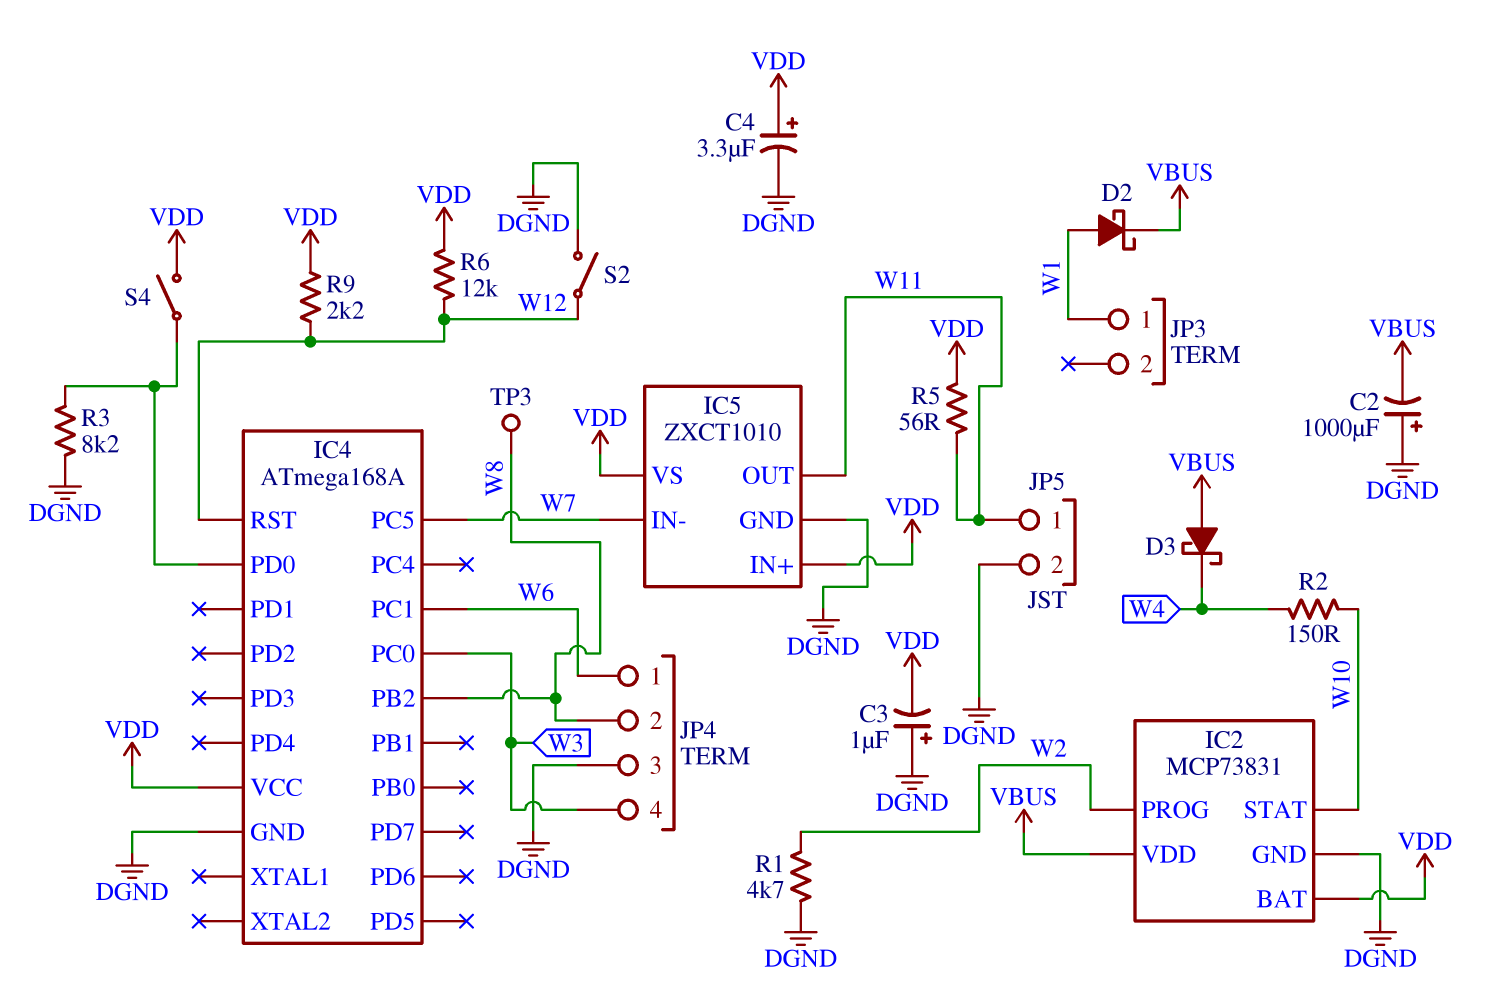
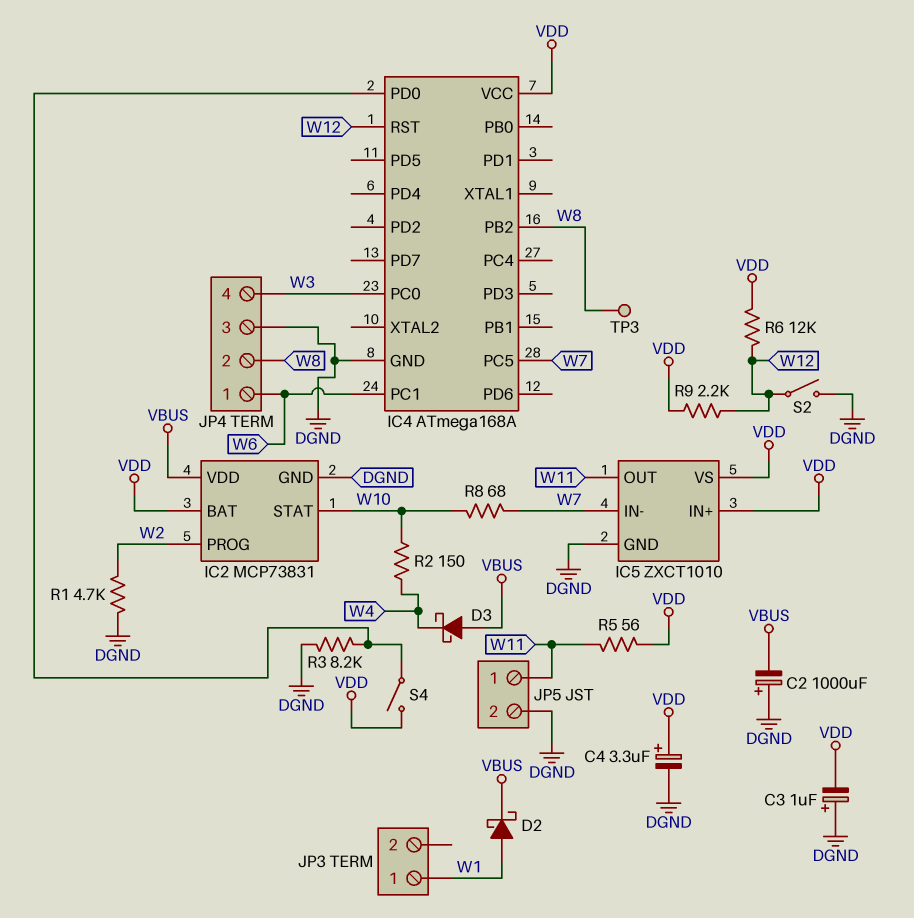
R8: none -> 68 (W7, W10)

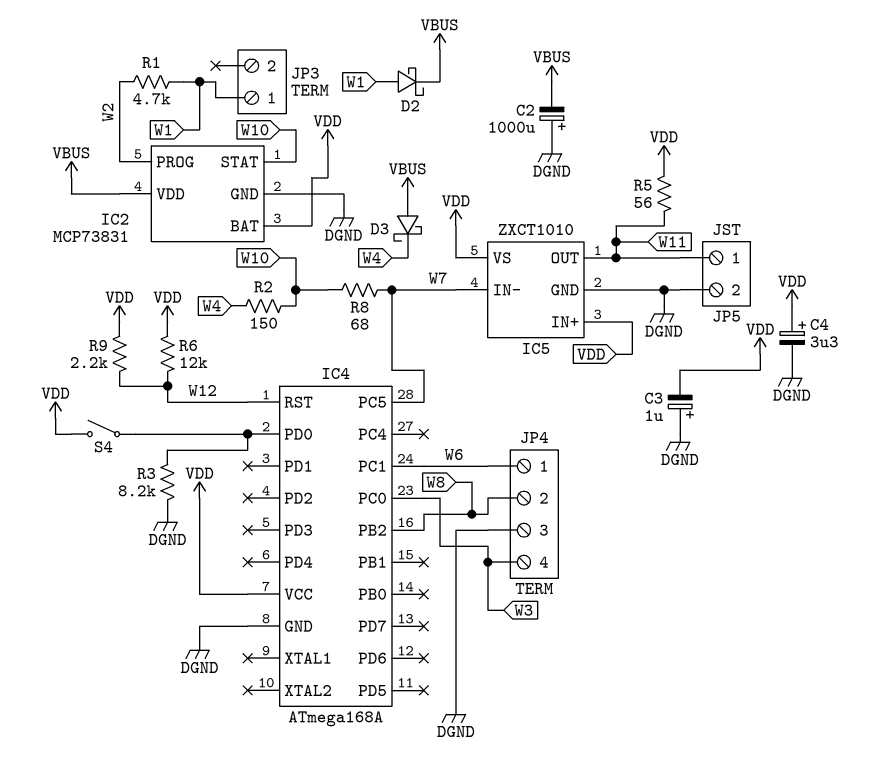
R1: 4.7k (DGND, W2) -> 4.7k (W1, W2)
S2: switch (DGND, W12) -> none
TP3: test point (W8) -> none

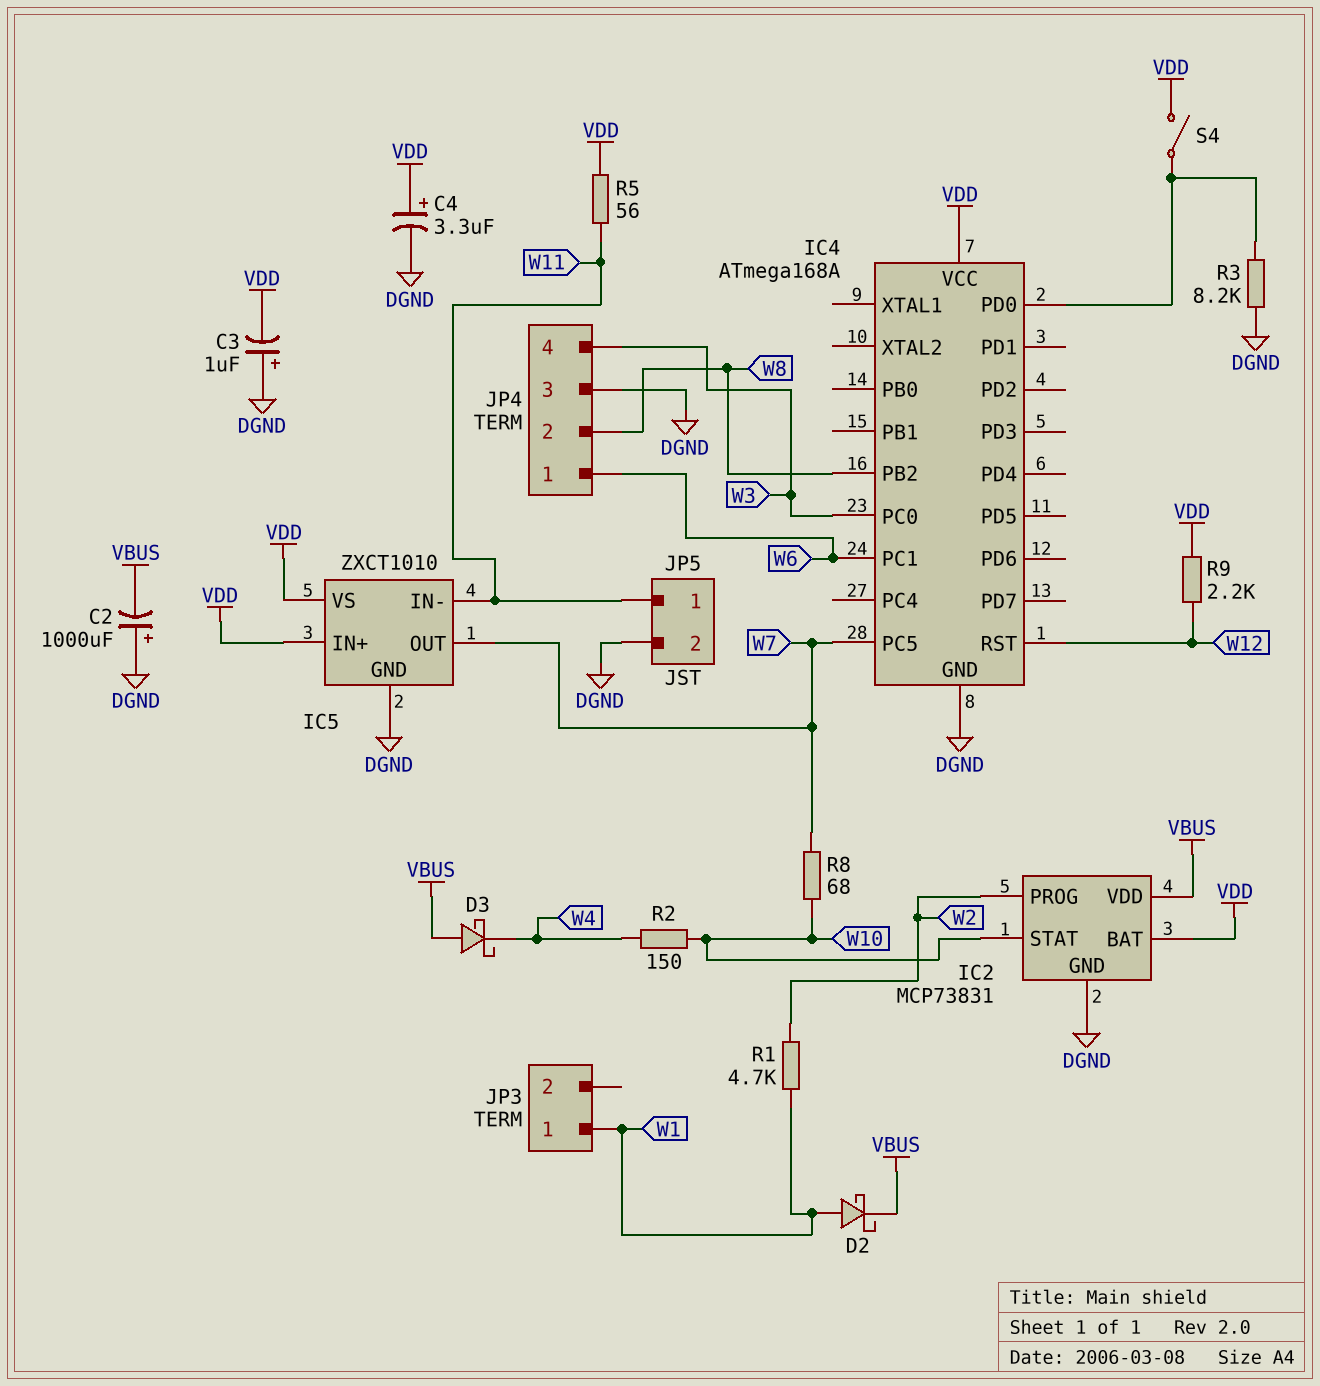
IC5 pin IN-: W7 -> W11
IC5 pin OUT: W11 -> W7
R6: 12k (VDD, W12) -> none

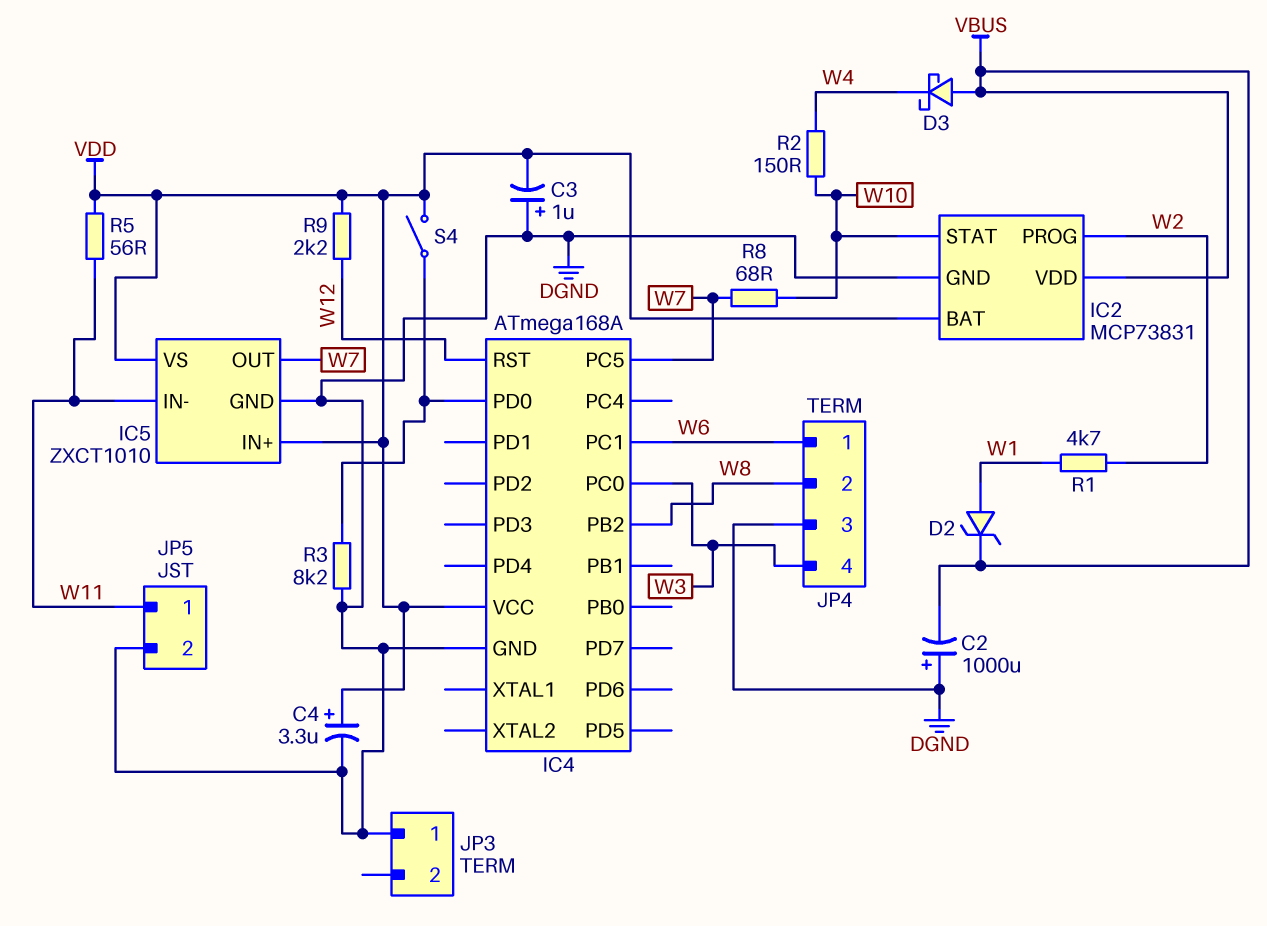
D2: schottky (A W1, K VBUS) -> zener (A W1, K VBUS)
JP3 pin 1: W1 -> DGND

